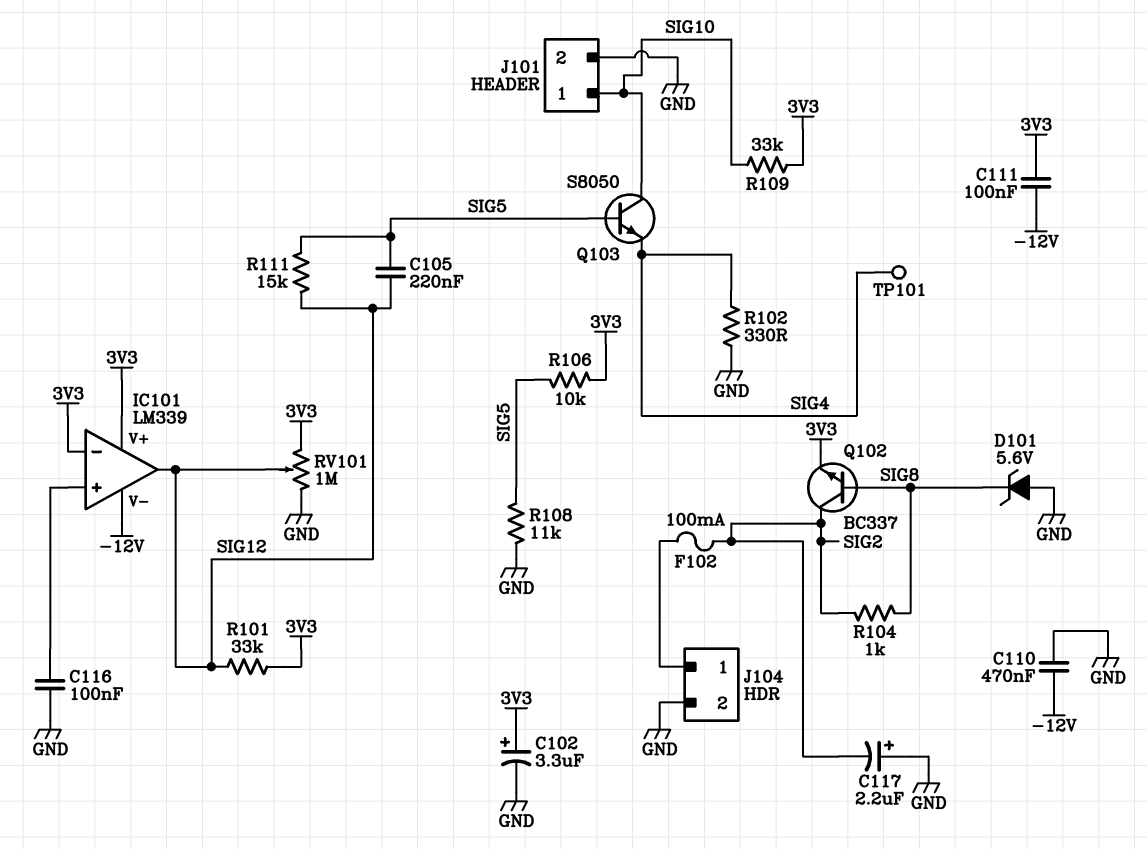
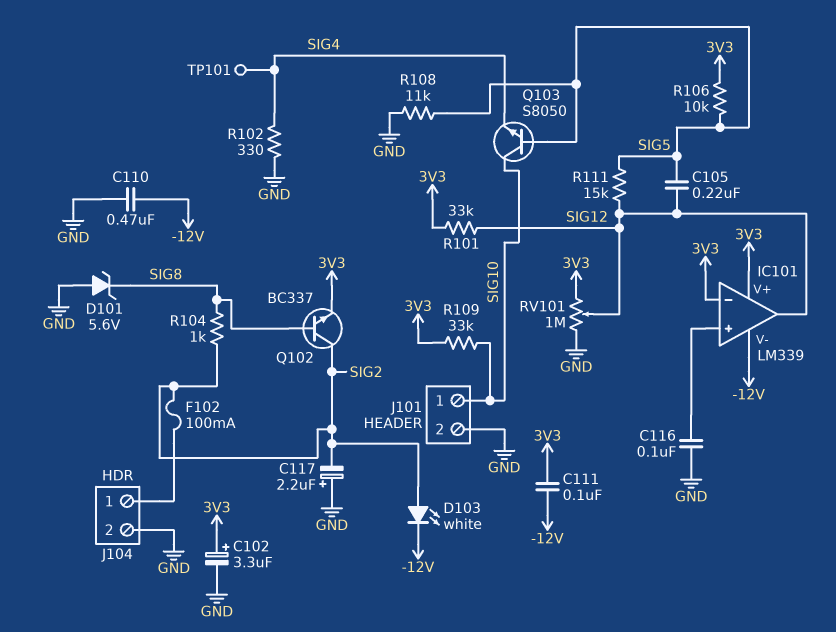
D103: none -> LED white (A SIG2, K -12V)

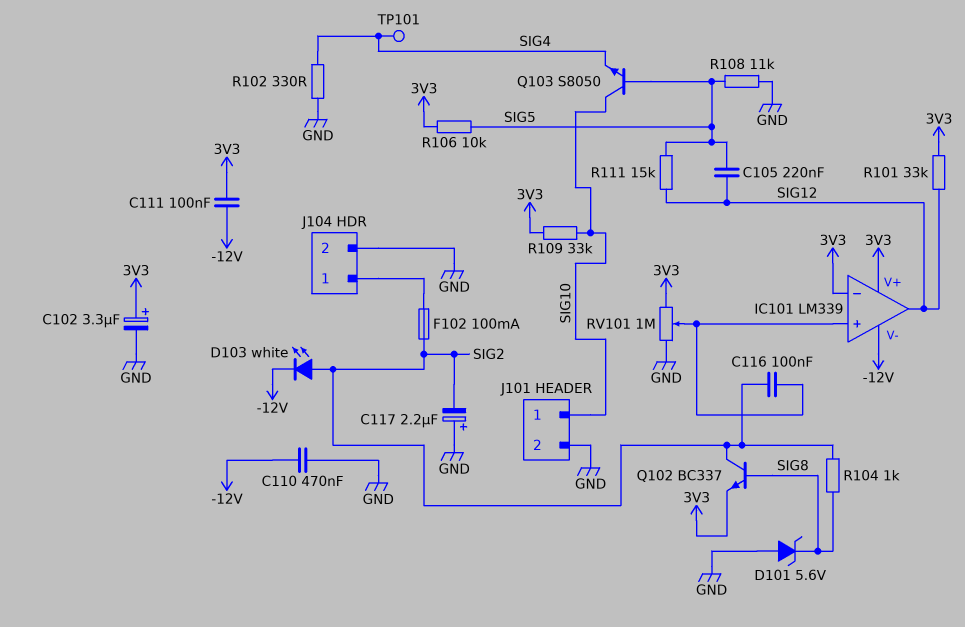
C116: 100nF (GND, IC101/in+) -> 100nF (IC101/in+, SIG2)
RV101: 1M (3V3, GND, wiper SIG12) -> 1M (3V3, GND, wiper IC101/in+)

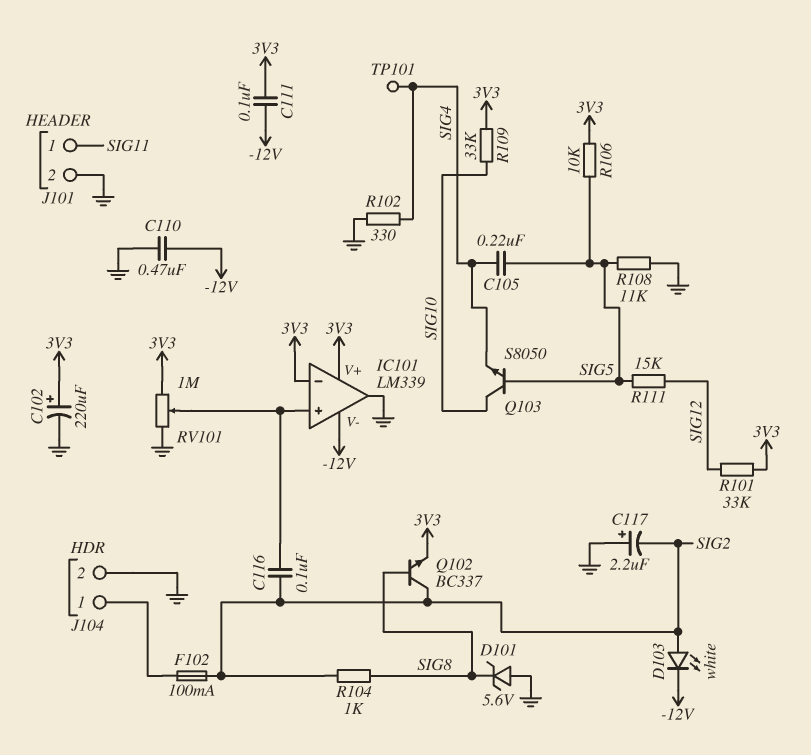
C102: 3.3uF (plus 3V3, minus GND) -> 220uF (plus 3V3, minus GND)
C105: 220nF (SIG5, SIG12) -> 220nF (SIG4, SIG5)
IC101 pin out: SIG12 -> GND
J101 pin 1: SIG10 -> SIG11

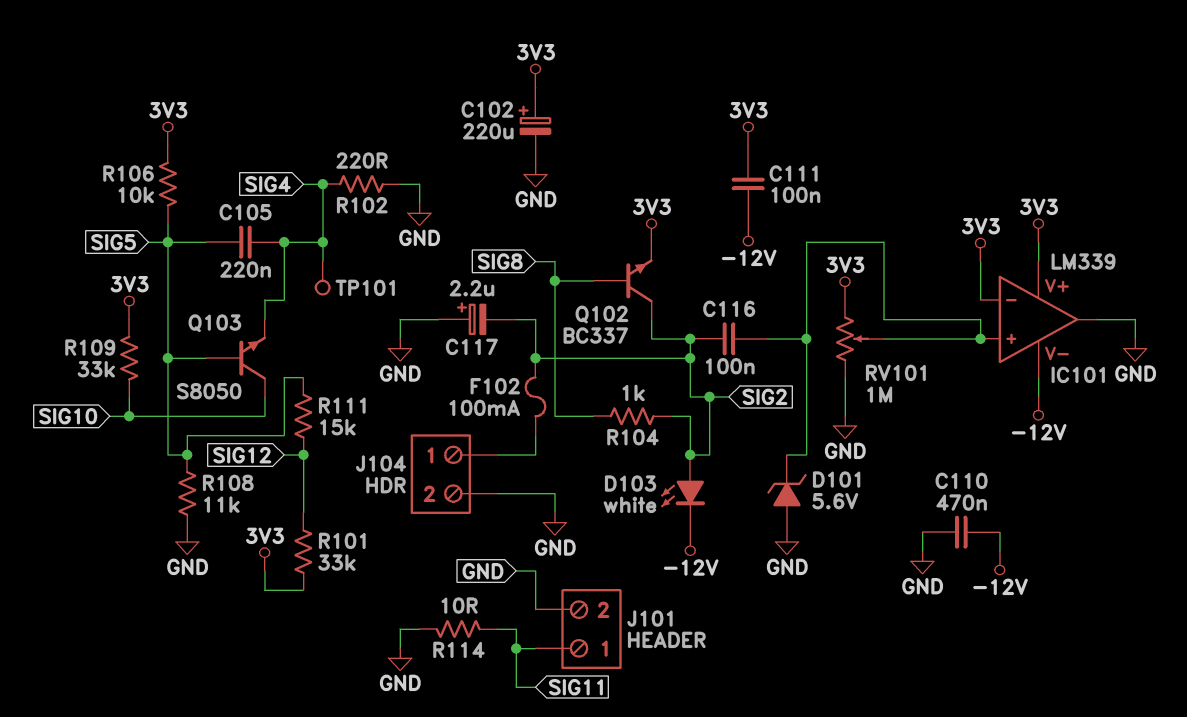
D101: zener 5.6V (A GND, K SIG8) -> zener 5.6V (A GND, K IC101/in+)
R102: 330 (GND, SIG4) -> 220 (GND, SIG4)
R114: none -> 10 (GND, SIG11)

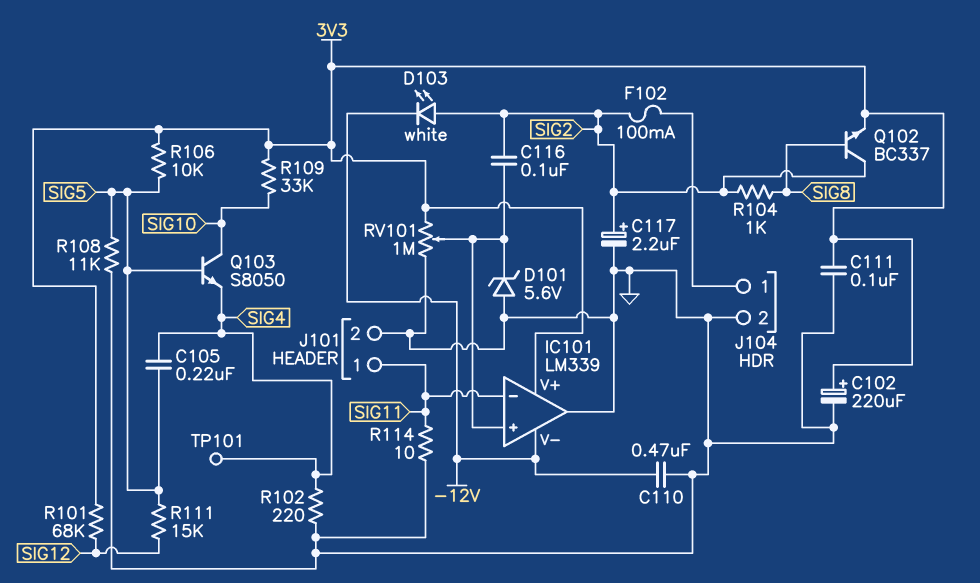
C111: 100nF (-12V, 3V3) -> 100nF (3V3, GND)
C117: 2.2uF (plus GND, minus SIG2) -> 2.2uF (plus SIG2, minus GND)
IC101 pin in-: 3V3 -> SIG11
R101: 33k (3V3, SIG12) -> 68k (3V3, SIG12)

